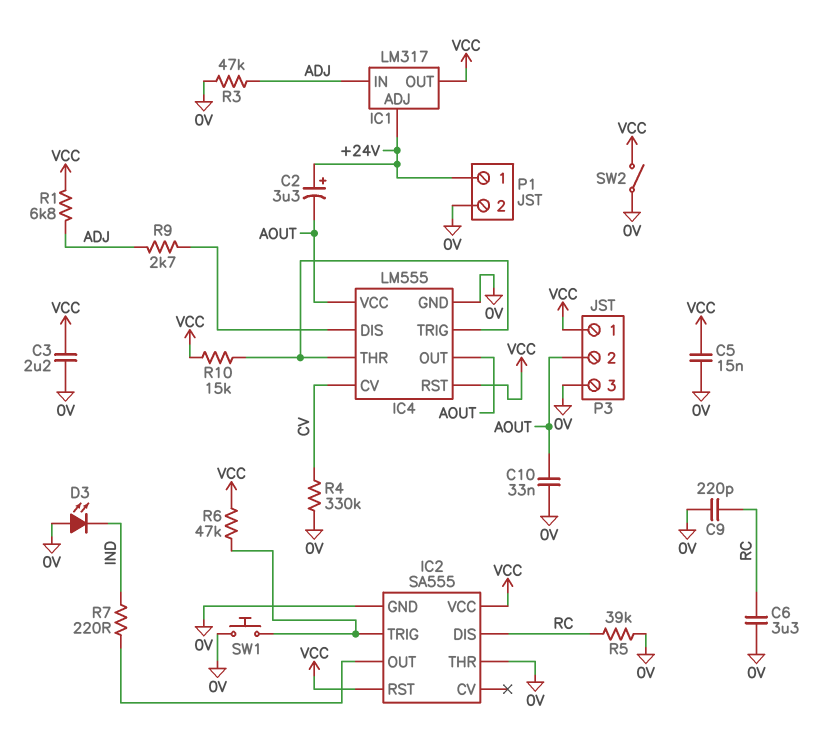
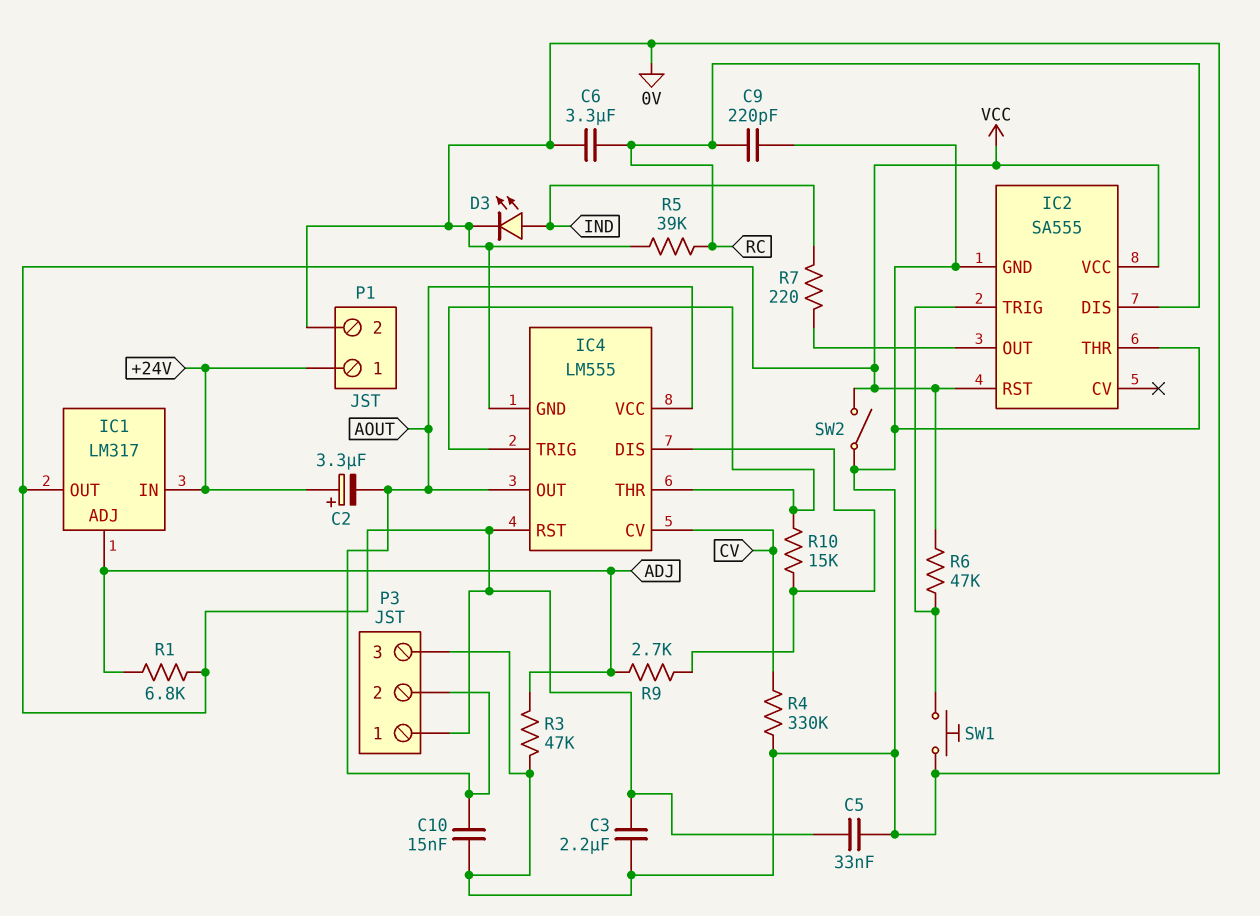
C5: 15nF (0V, VCC) -> 33nF (0V, VCC)
C10: 33nF (0V, AOUT) -> 15nF (0V, AOUT)
D3: LED (A 0V, K IND) -> LED (A IND, K 0V)
IC1 pin ADJ: +24V -> ADJ
IC1 pin IN: ADJ -> +24V
R10: 15k (IC4/THR, VCC) -> 15k (IC4/DIS, IC4/THR)

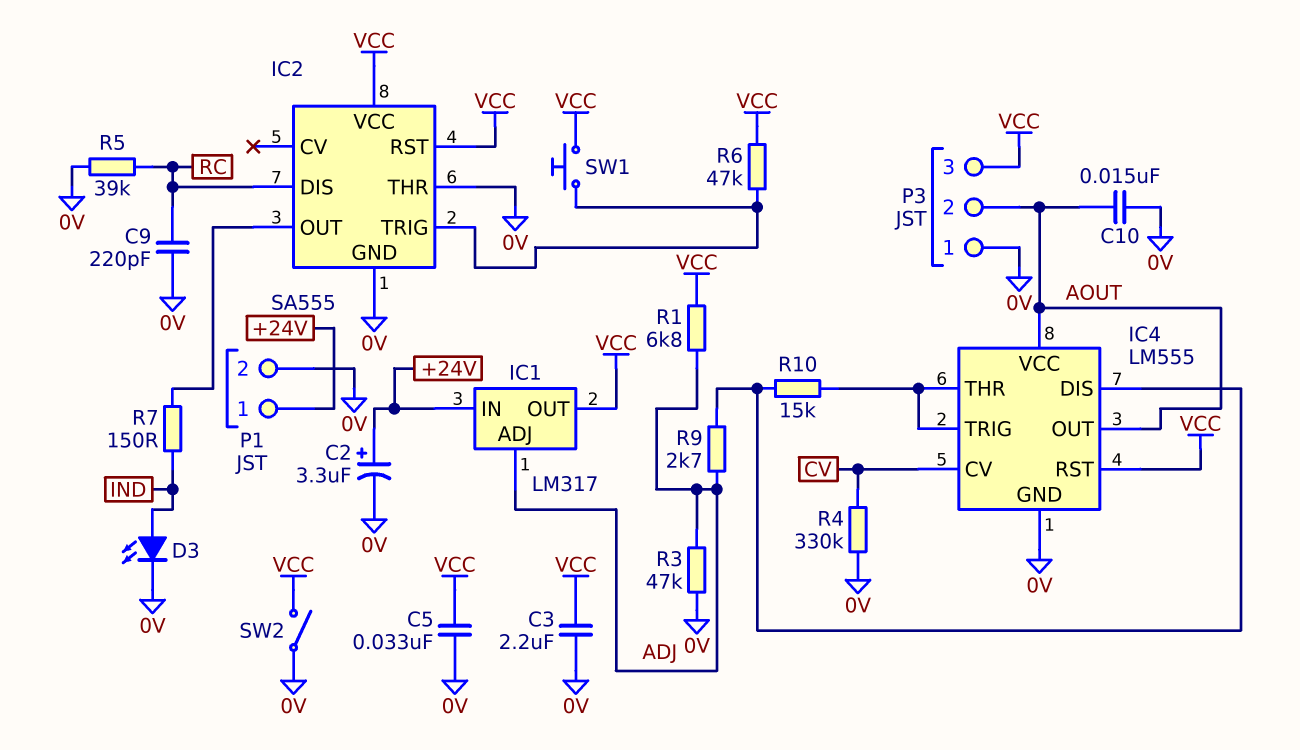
C2: 3.3uF (plus +24V, minus AOUT) -> 3.3uF (plus +24V, minus 0V)
C6: 3.3uF (0V, RC) -> none
P3 pin 1: VCC -> 0V
P3 pin 3: 0V -> VCC
R7: 220 (IC2/OUT, IND) -> 150 (IC2/OUT, IND)
SW1: button (0V, IC2/TRIG) -> button (IC2/TRIG, VCC)

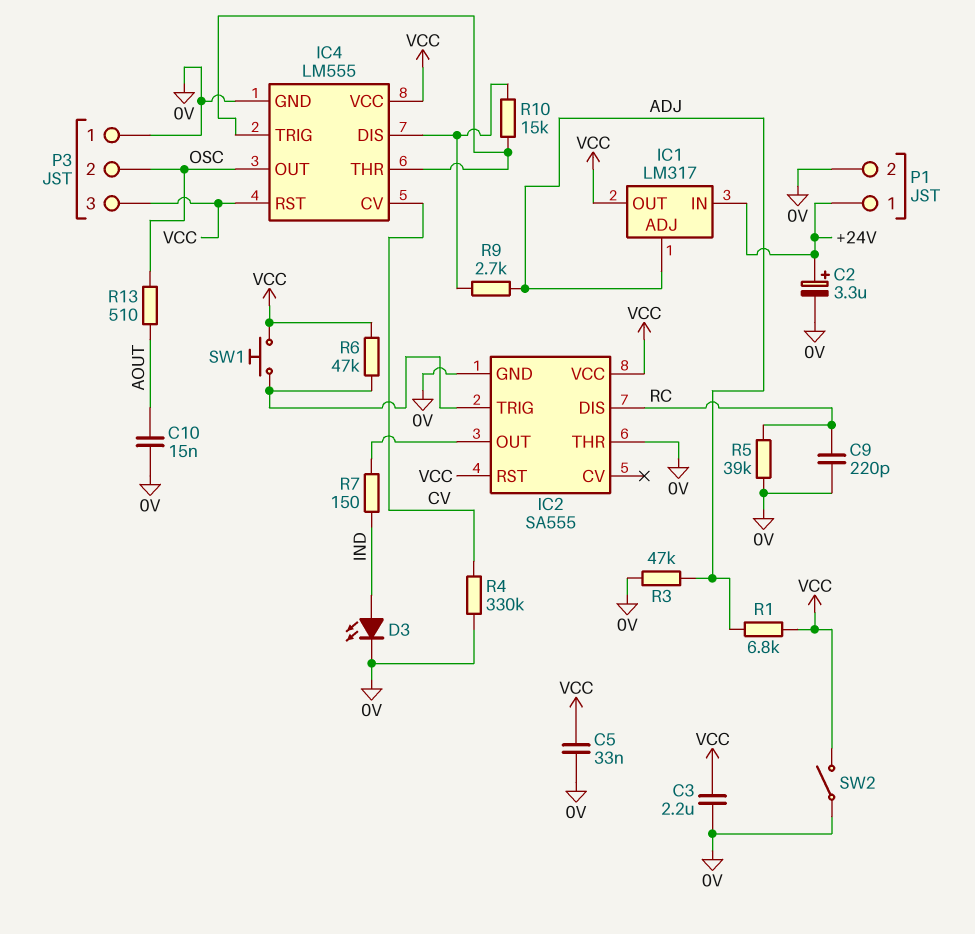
IC4 pin OUT: AOUT -> OSC
IC4 pin VCC: AOUT -> VCC
P3 pin 2: AOUT -> OSC
R13: none -> 510 (AOUT, OSC)

